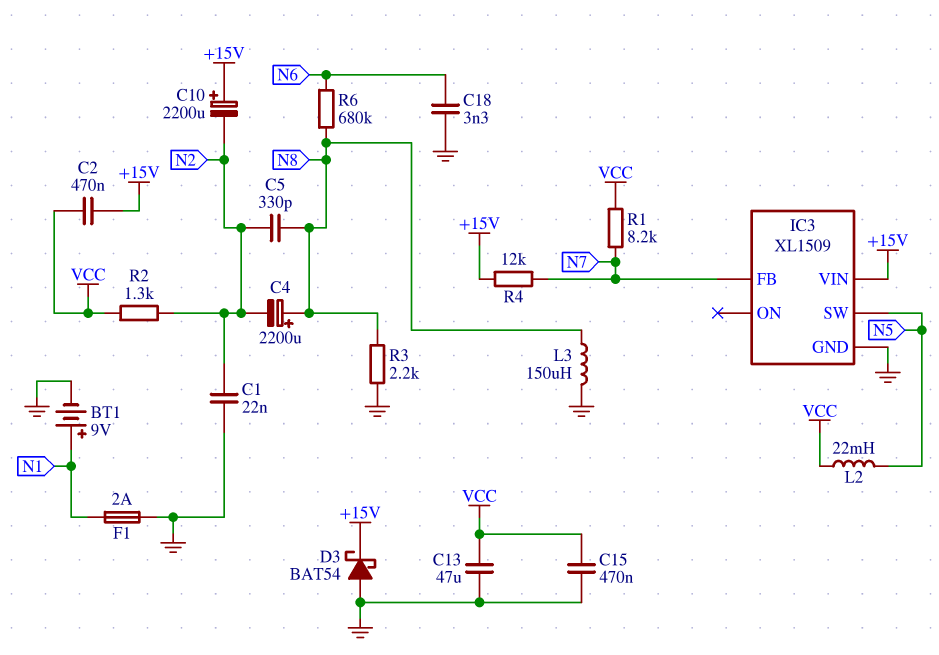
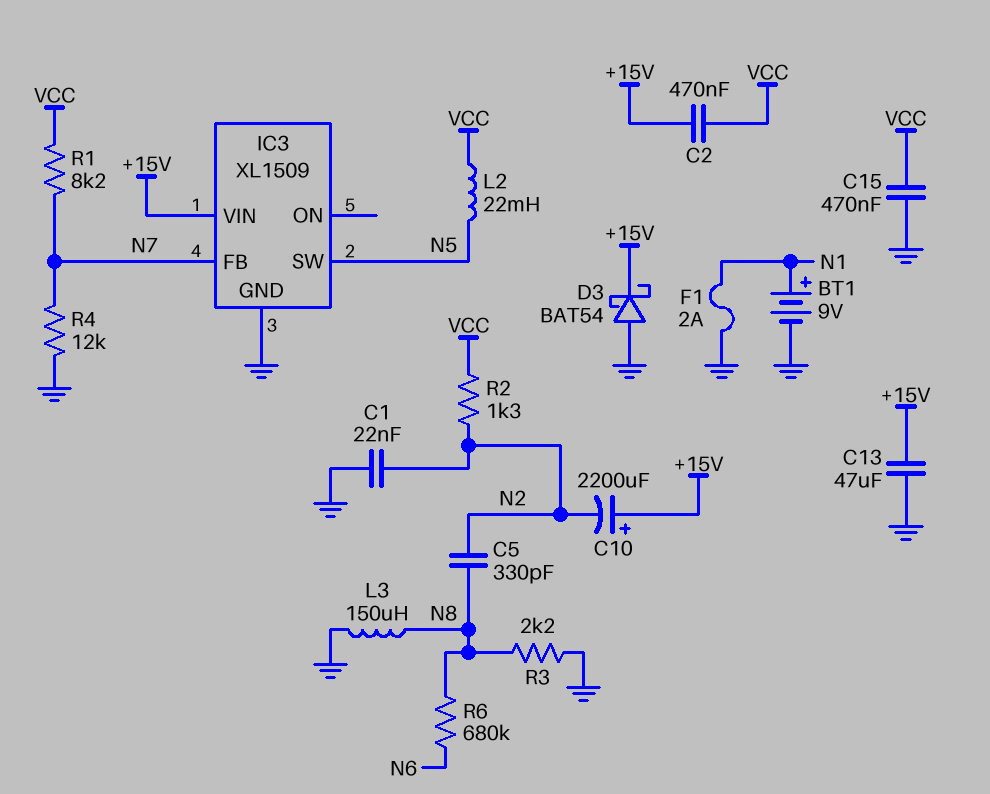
C4: 2200uF (plus N8, minus N2) -> none
C13: 47uF (GND, VCC) -> 47uF (+15V, GND)
C18: 3.3nF (GND, N6) -> none
R4: 12k (+15V, N7) -> 12k (GND, N7)

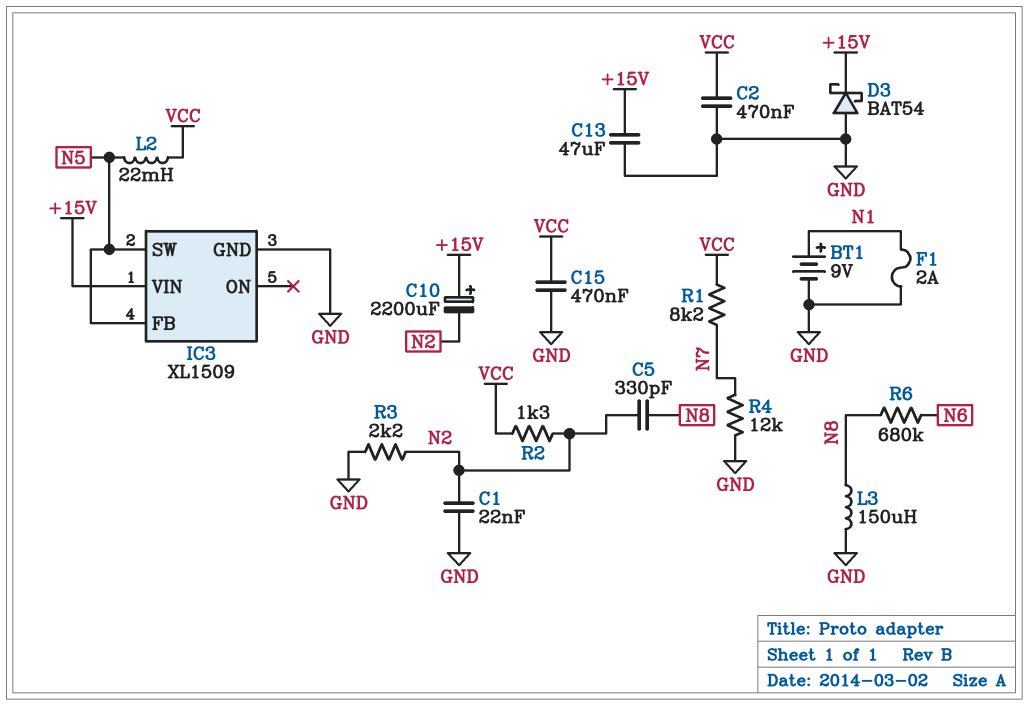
C2: 470nF (+15V, VCC) -> 470nF (GND, VCC)
IC3 pin FB: N7 -> N5
R3: 2.2k (GND, N8) -> 2.2k (GND, N2)

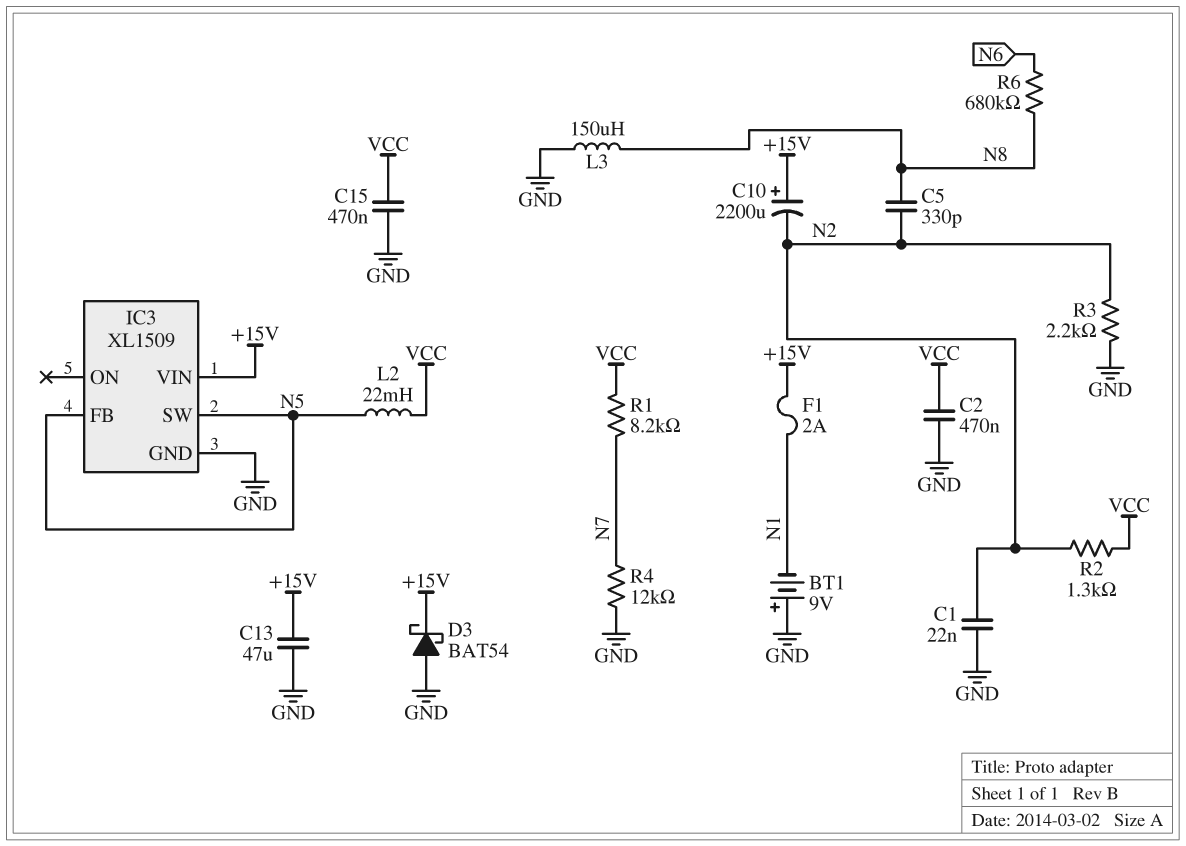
BT1: 9V (plus N1, minus GND) -> 9V (plus GND, minus N1)
F1: 2A (GND, N1) -> 2A (+15V, N1)

